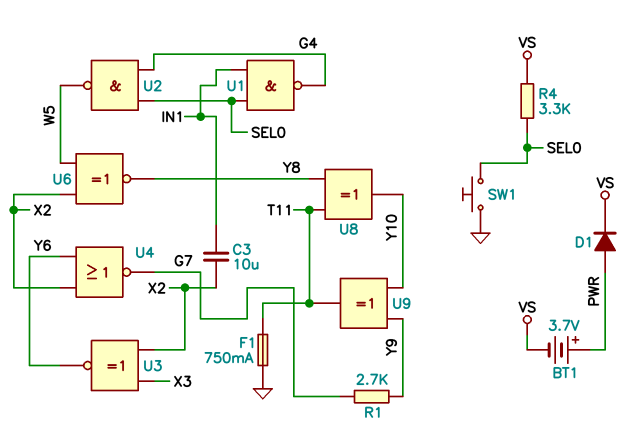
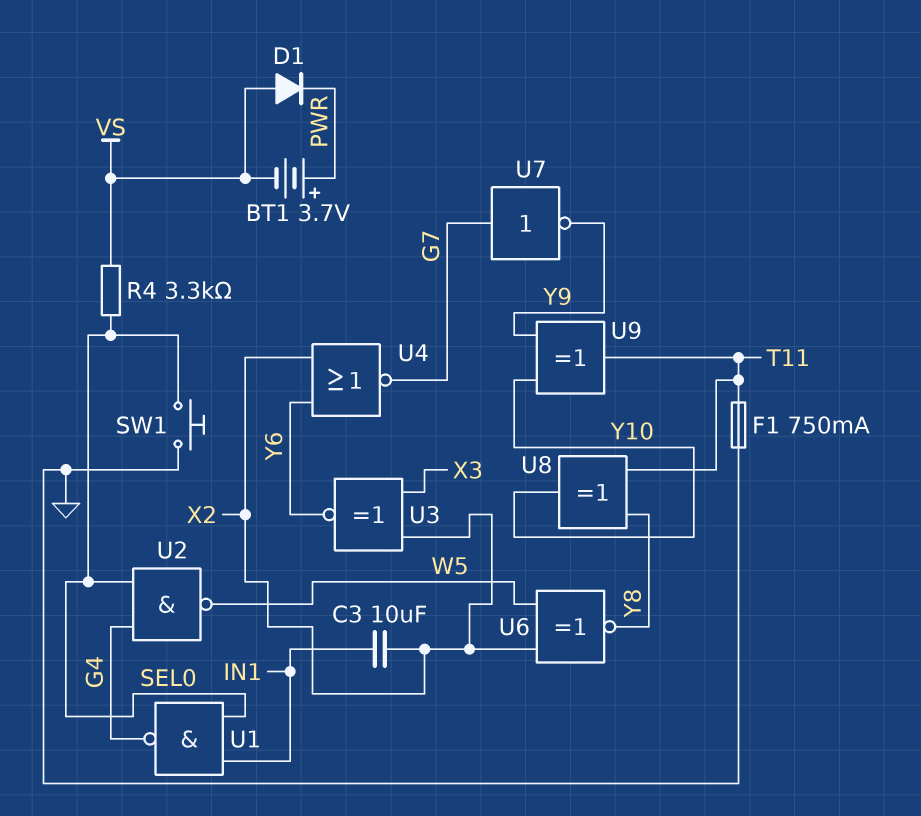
D1: diode (A PWR, K VS) -> diode (A VS, K PWR)
R1: 2.7k (G7, Y9) -> none
U7: none -> NOT (in G7, out Y9)

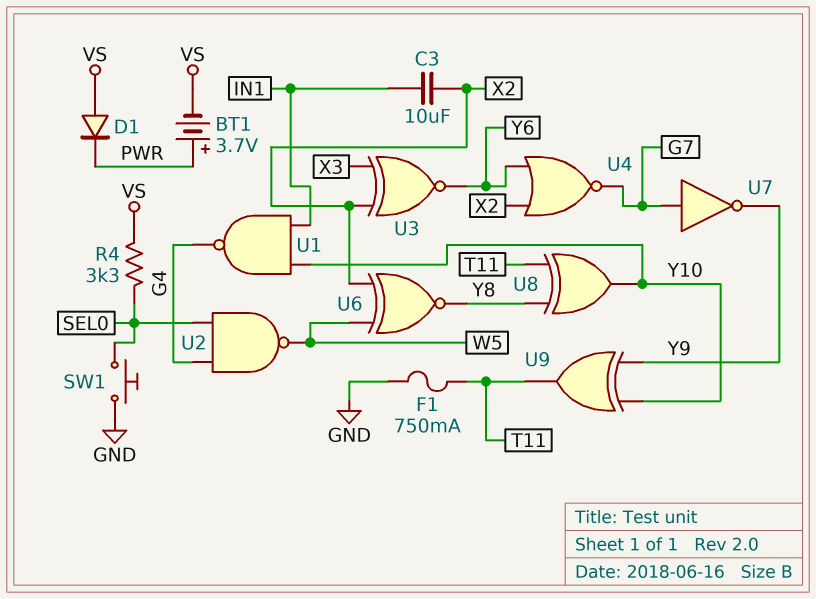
U1: NAND (in IN1, in SEL0, out G4) -> NAND (in IN1, in Y10, out G4)

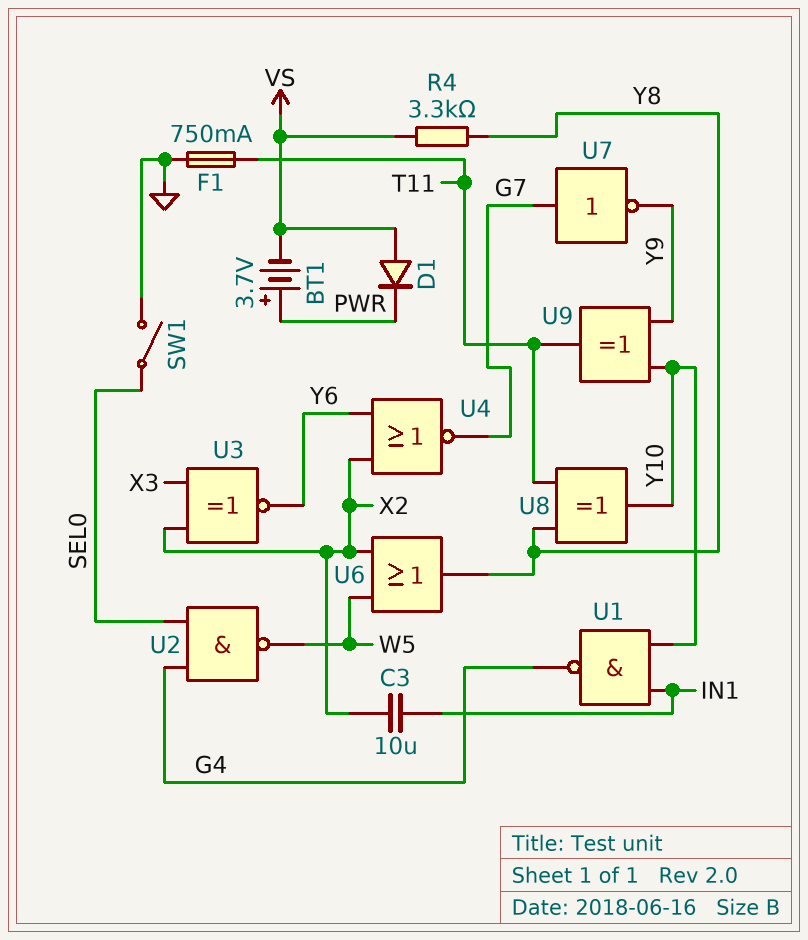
R4: 3.3k (SEL0, VS) -> 3.3k (VS, Y8)
SW1: button (GND, SEL0) -> switch (GND, SEL0)
U6: XNOR (in W5, in X2, out Y8) -> OR (in W5, in X2, out Y8)

